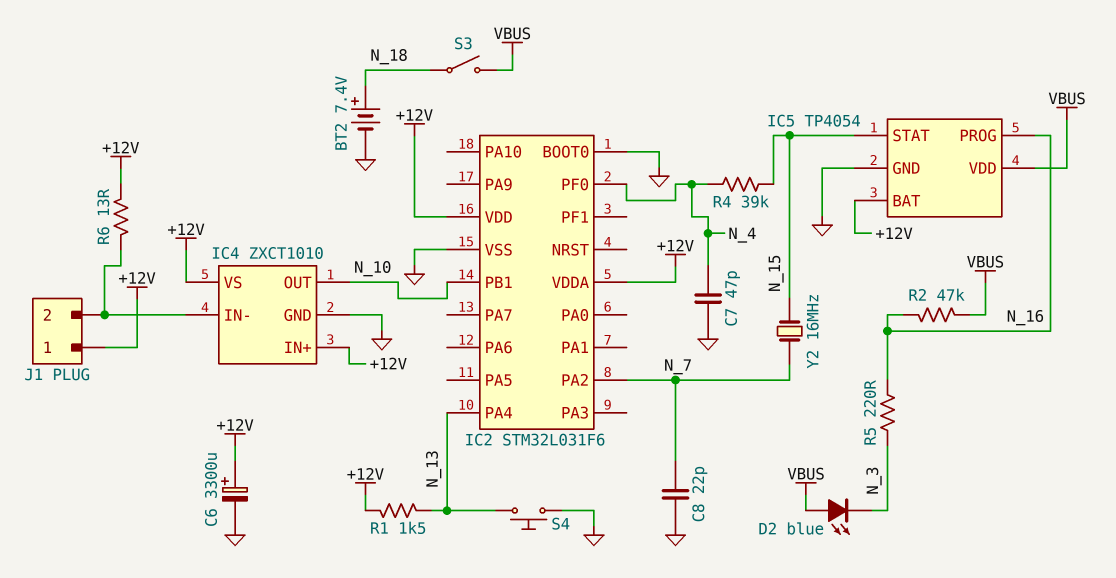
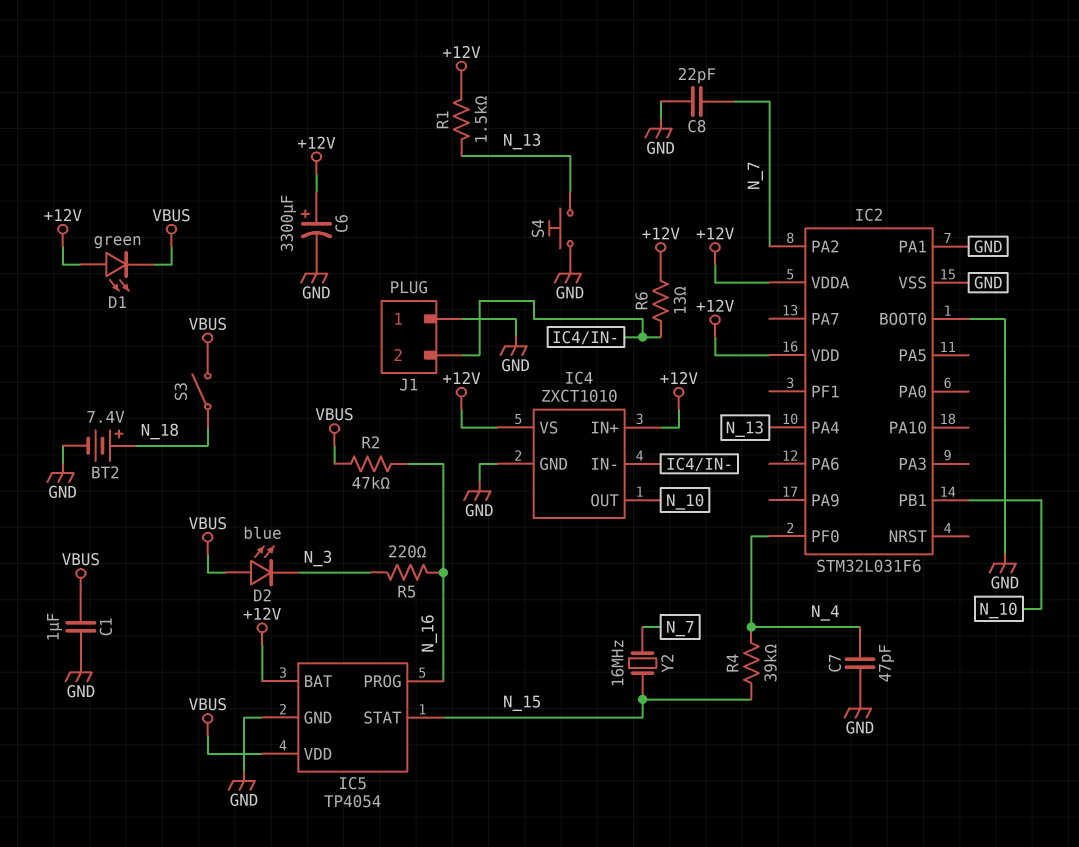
C1: none -> 1uF (GND, VBUS)
D1: none -> LED green (A +12V, K VBUS)
IC2 pin PA1: none -> GND
J1 pin 1: +12V -> GND

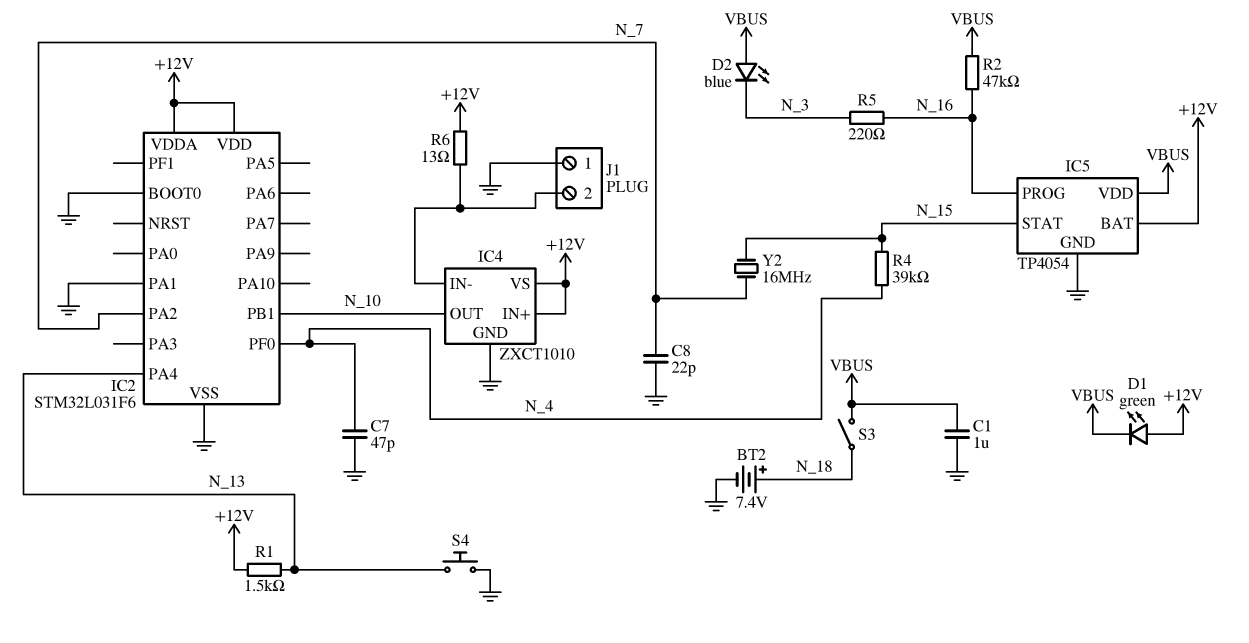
C6: 3300uF (plus +12V, minus GND) -> none

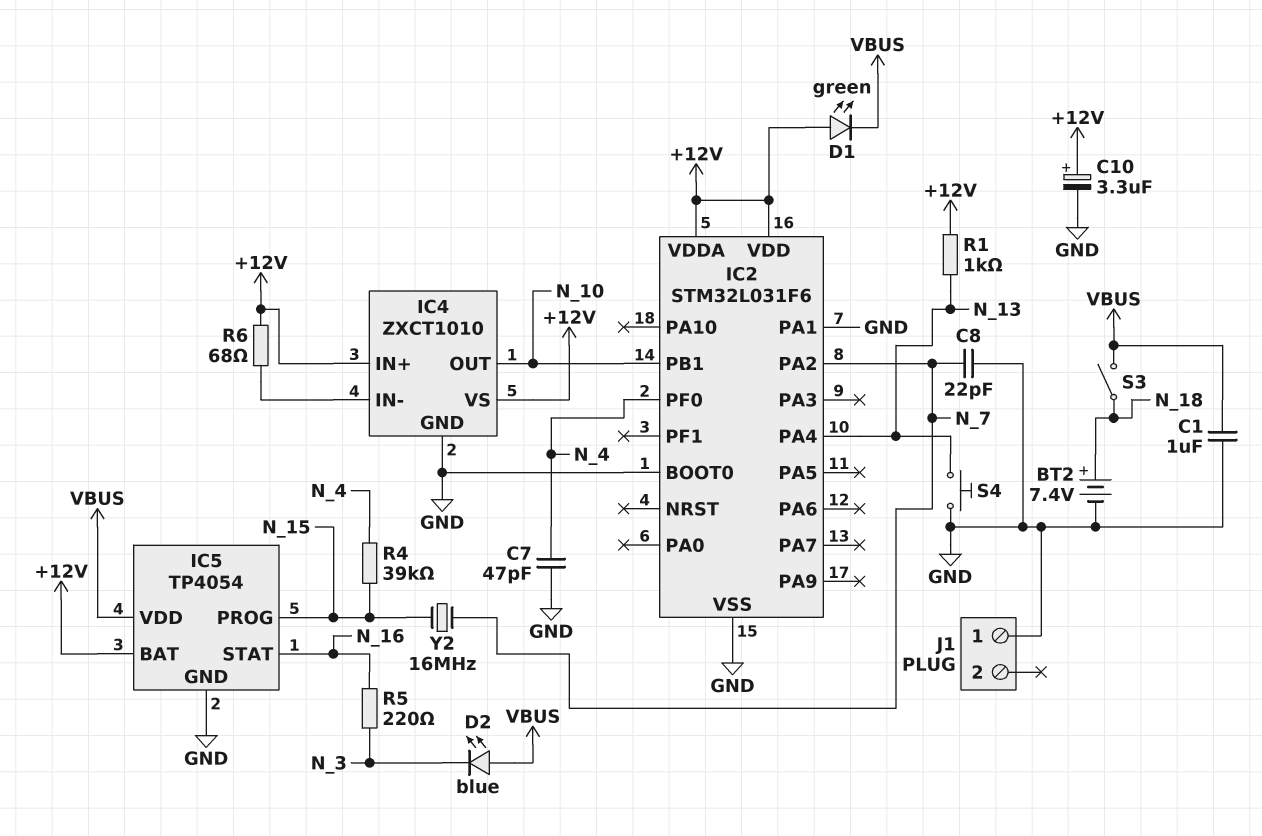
C10: none -> 3.3uF (plus +12V, minus GND)
IC5 pin PROG: N_16 -> N_15
IC5 pin STAT: N_15 -> N_16
J1 pin 2: IC4/IN- -> none
R1: 1.5k (+12V, N_13) -> 1k (+12V, N_13)
R2: 47k (N_16, VBUS) -> none
R6: 13 (+12V, IC4/IN-) -> 68 (+12V, IC4/IN-)

